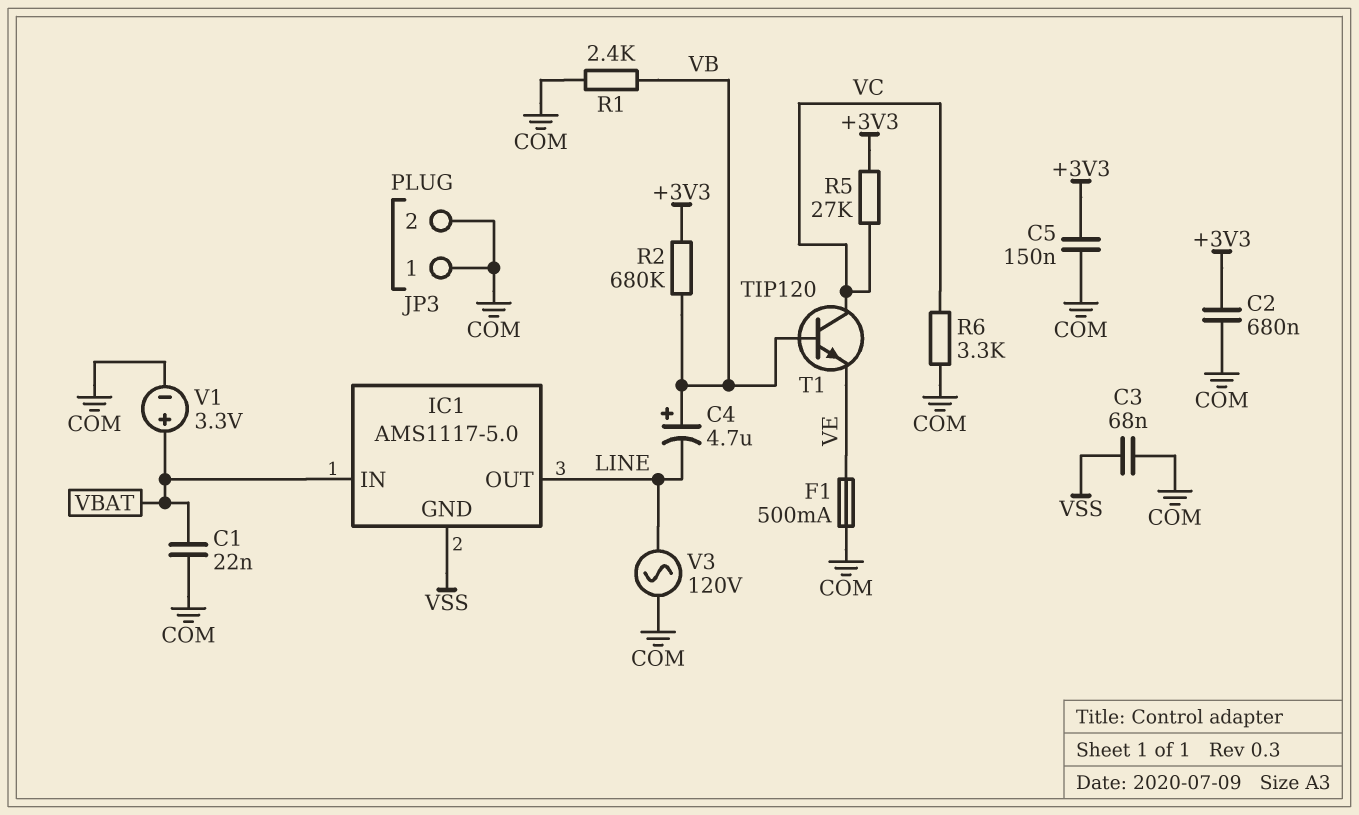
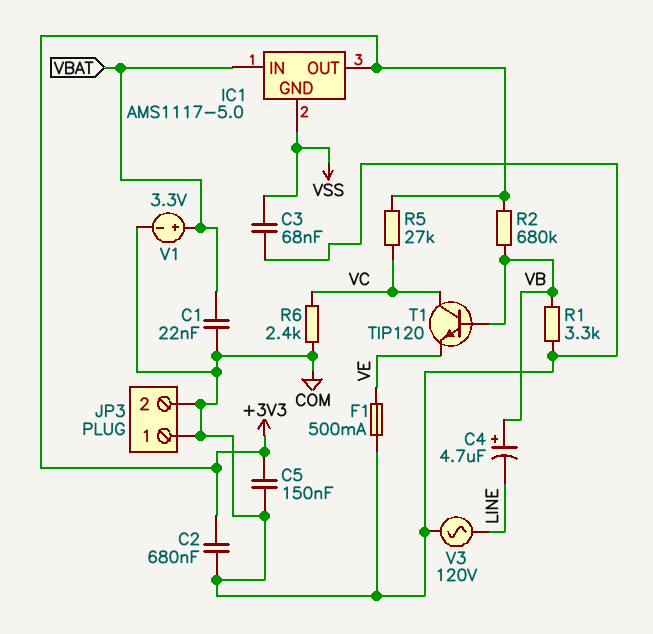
IC1 pin OUT: LINE -> +3V3
R1: 2.4k (COM, VB) -> 3.3k (COM, VB)
R6: 3.3k (COM, VC) -> 2.4k (COM, VC)

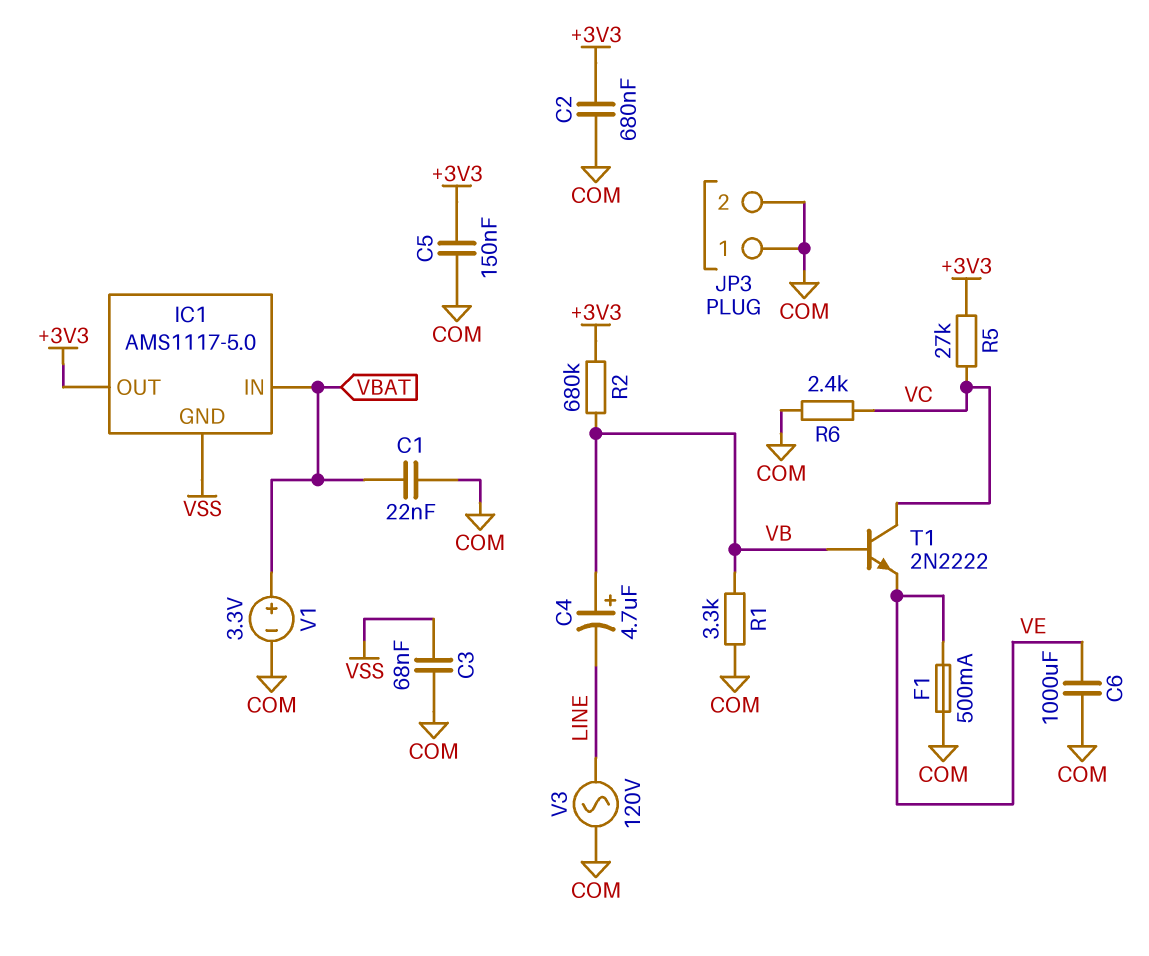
C6: none -> 1000uF (COM, VE)
T1: NPN TIP120 (B VB, C VC, E VE) -> NPN 2N2222 (B VB, C VC, E VE)

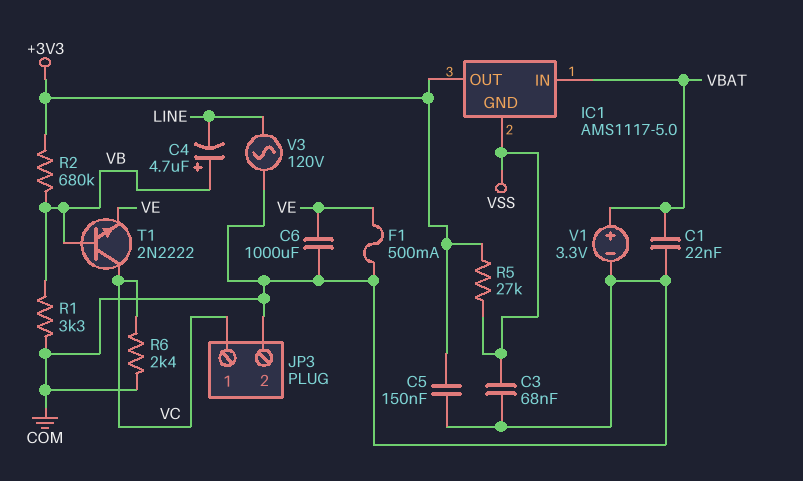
C2: 680nF (+3V3, COM) -> none
JP3 pin 1: COM -> VC
R5: 27k (+3V3, VC) -> 27k (+3V3, VSS)

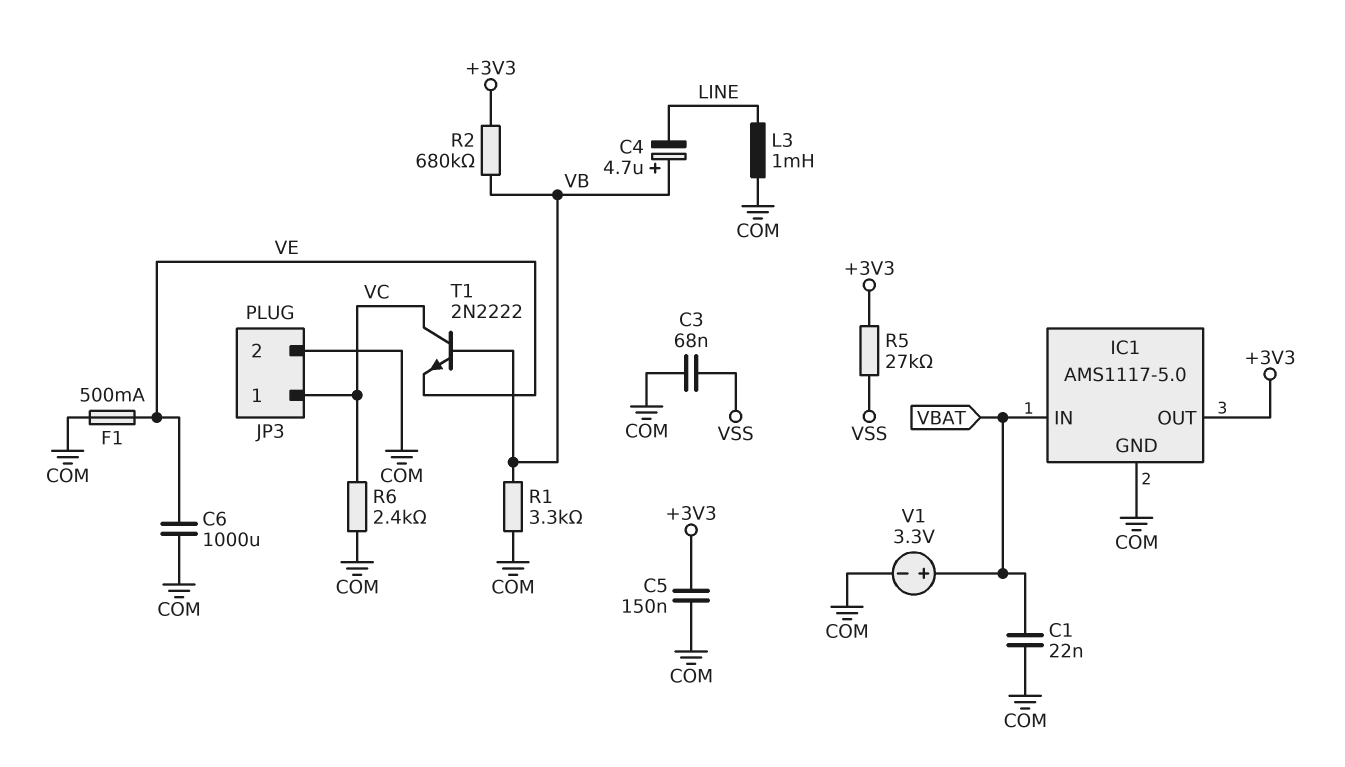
IC1 pin GND: VSS -> COM
L3: none -> 1mH (COM, LINE)
V3: AC 120V (COM, LINE) -> none

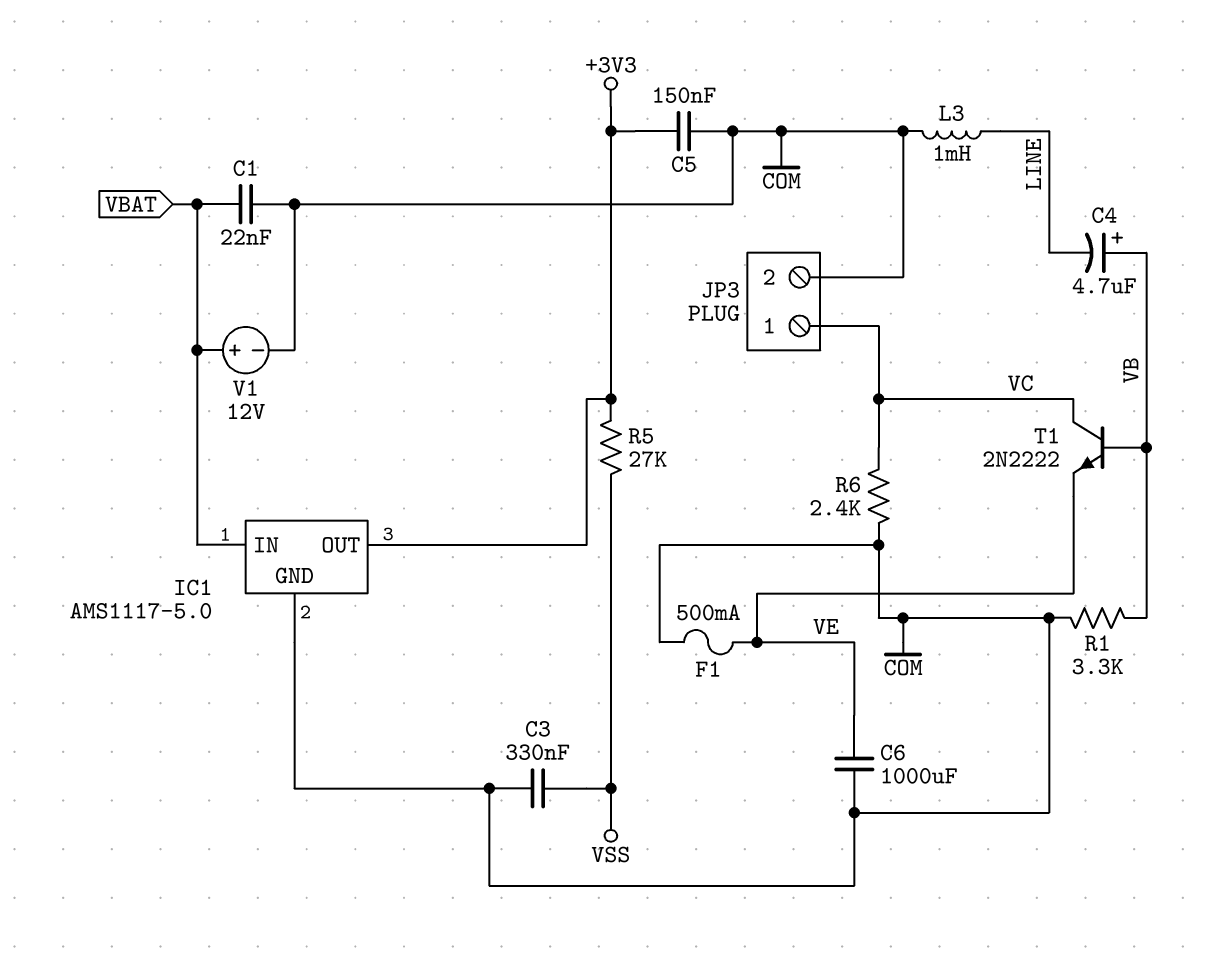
C3: 68nF (COM, VSS) -> 330nF (COM, VSS)
R2: 680k (+3V3, VB) -> none
V1: 3.3V (plus VBAT, minus COM) -> 12V (plus VBAT, minus COM)

